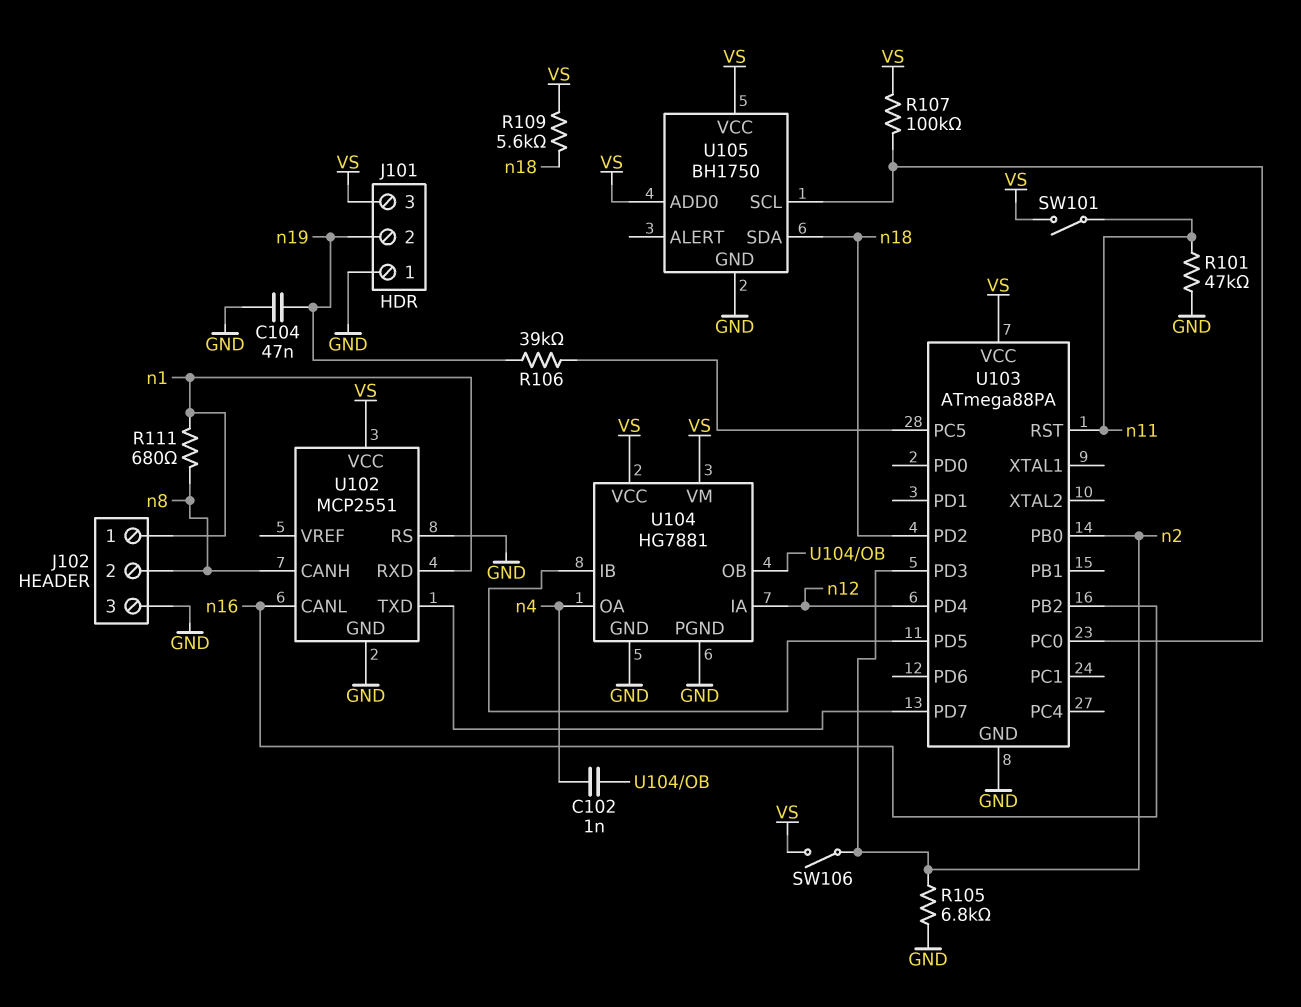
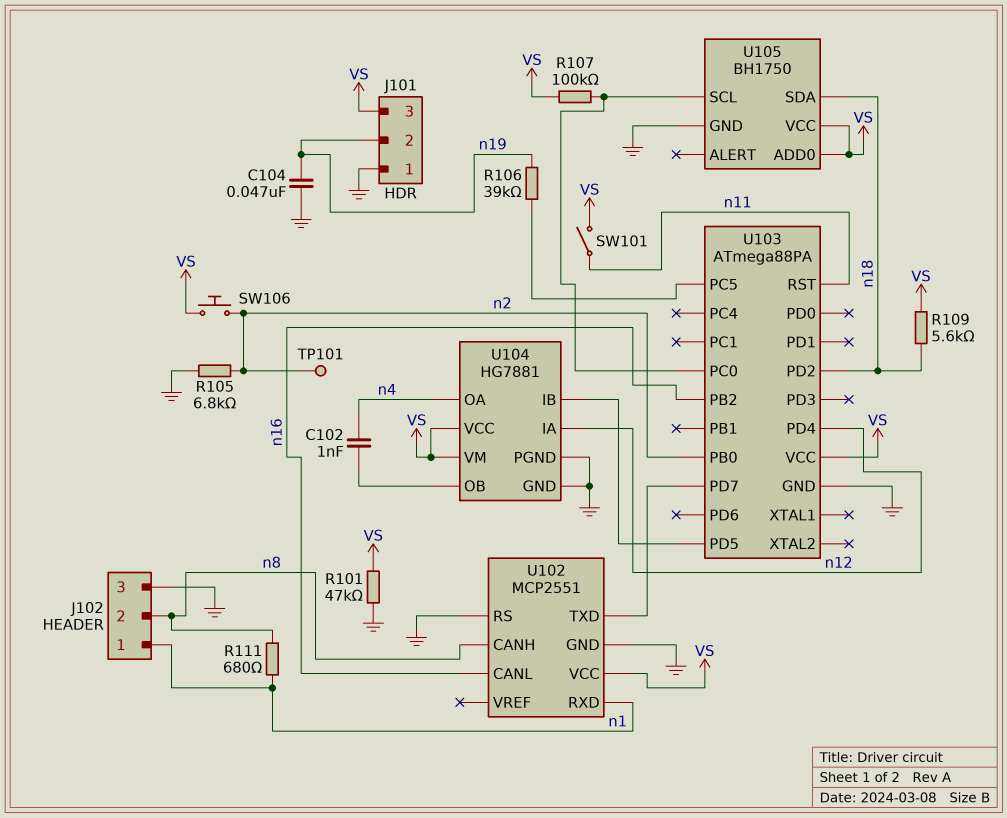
R101: 47k (GND, n11) -> 47k (GND, VS)
SW106: switch (VS, n2) -> button (VS, n2)
TP101: none -> test point (n2)
U103 pin PD3: n2 -> none

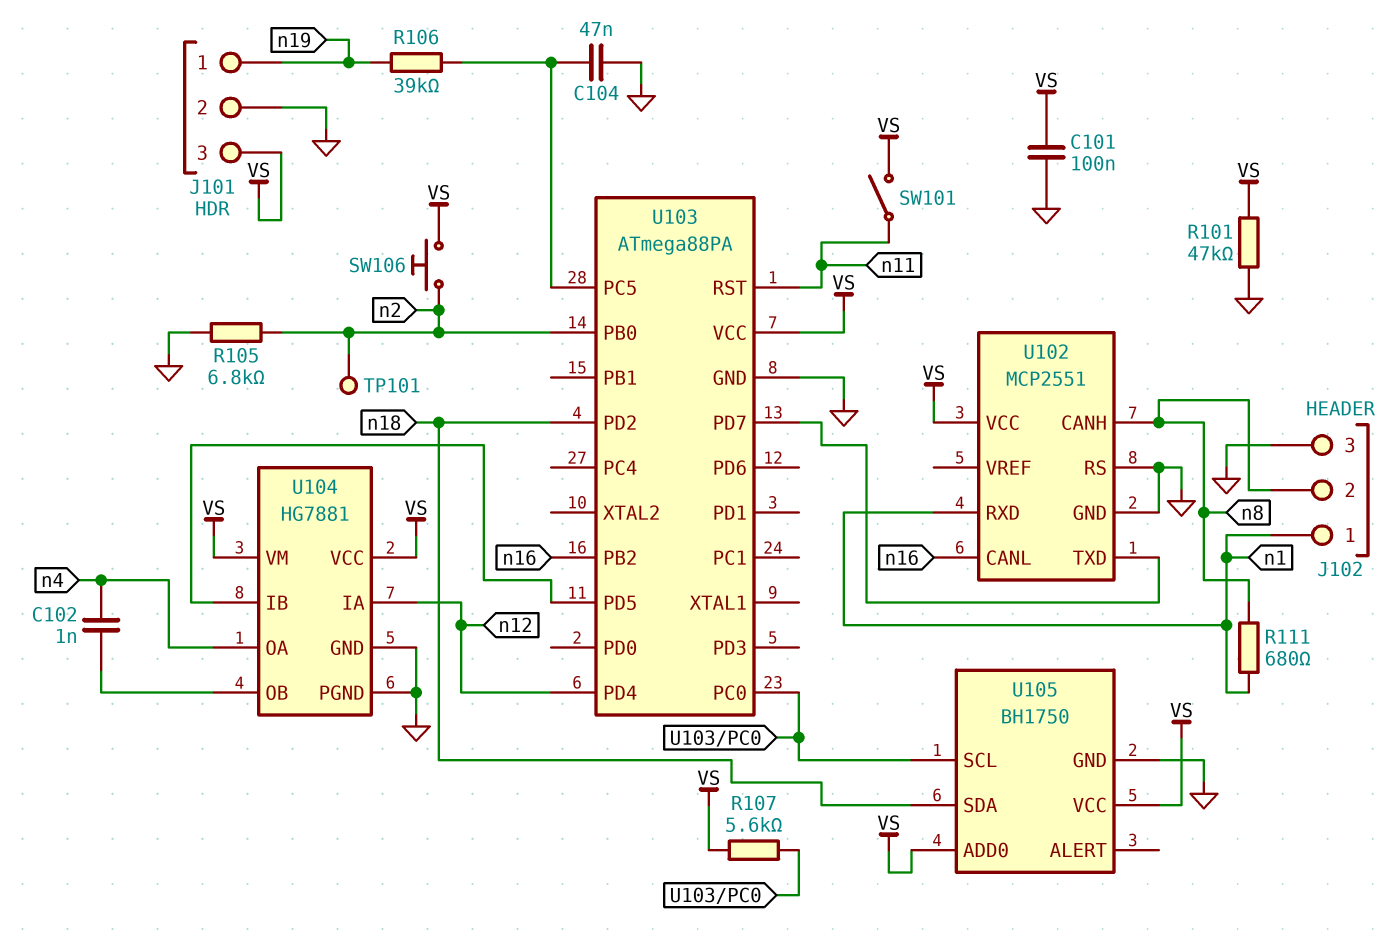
C101: none -> 100nF (GND, VS)
C104: 47nF (GND, n19) -> 47nF (GND, U103/PC5)
J101 pin 1: GND -> n19
J101 pin 2: n19 -> GND
R107: 100k (U103/PC0, VS) -> 5.6k (U103/PC0, VS)
R109: 5.6k (VS, n18) -> none

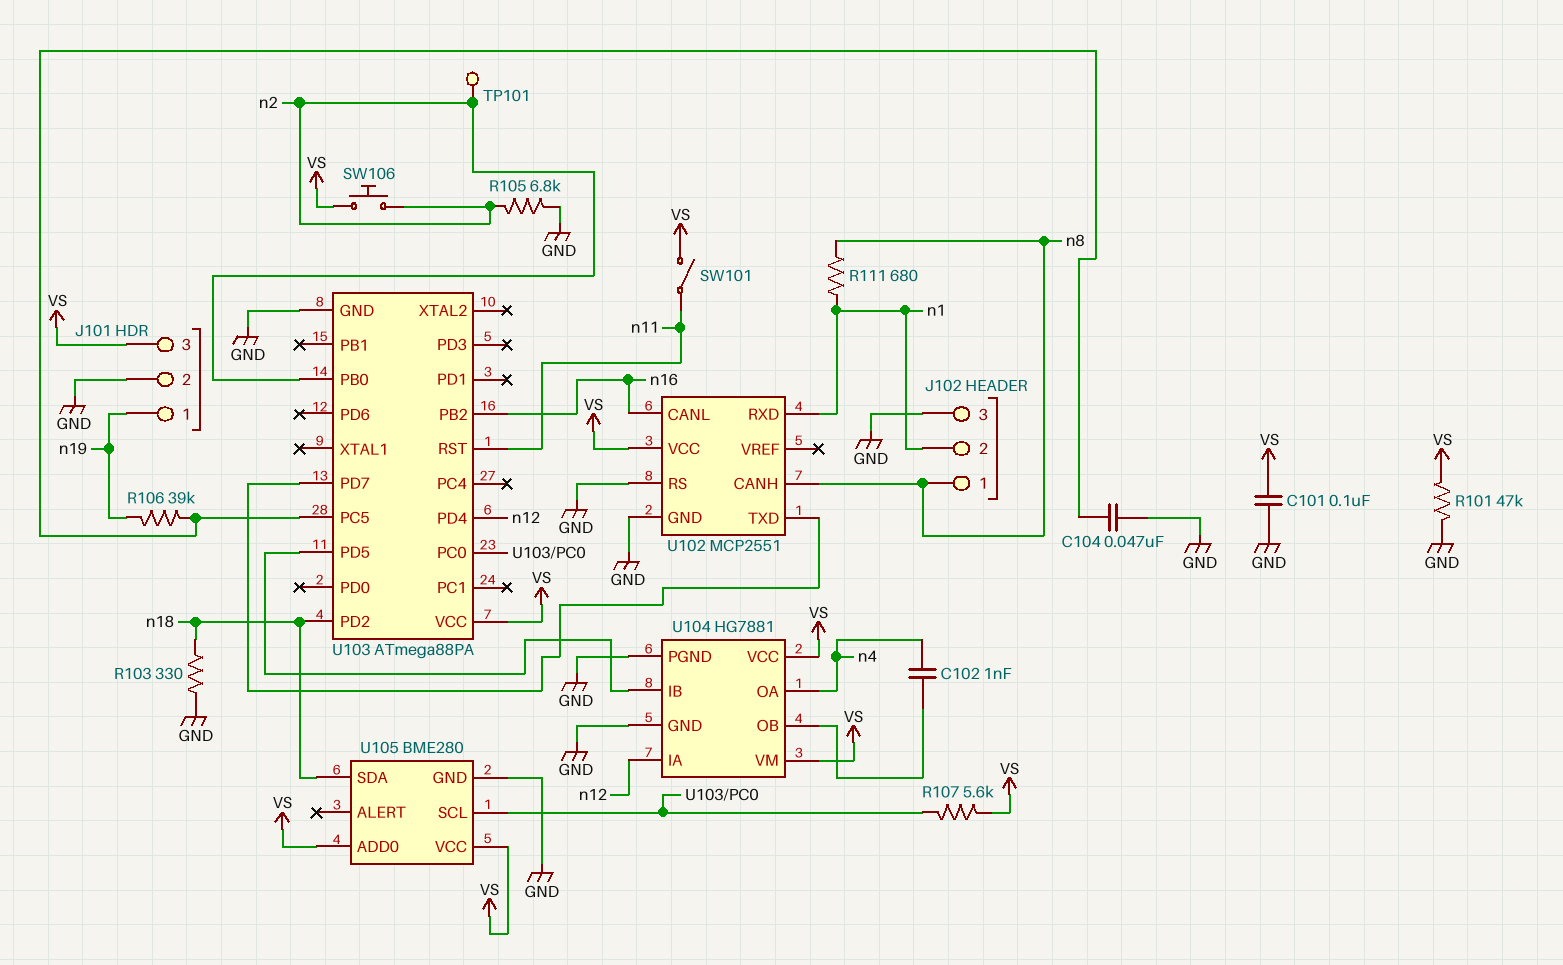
J102 pin 1: n1 -> n8
J102 pin 2: n8 -> n1
R103: none -> 330 (GND, n18)
U105: BH1750 -> BME280

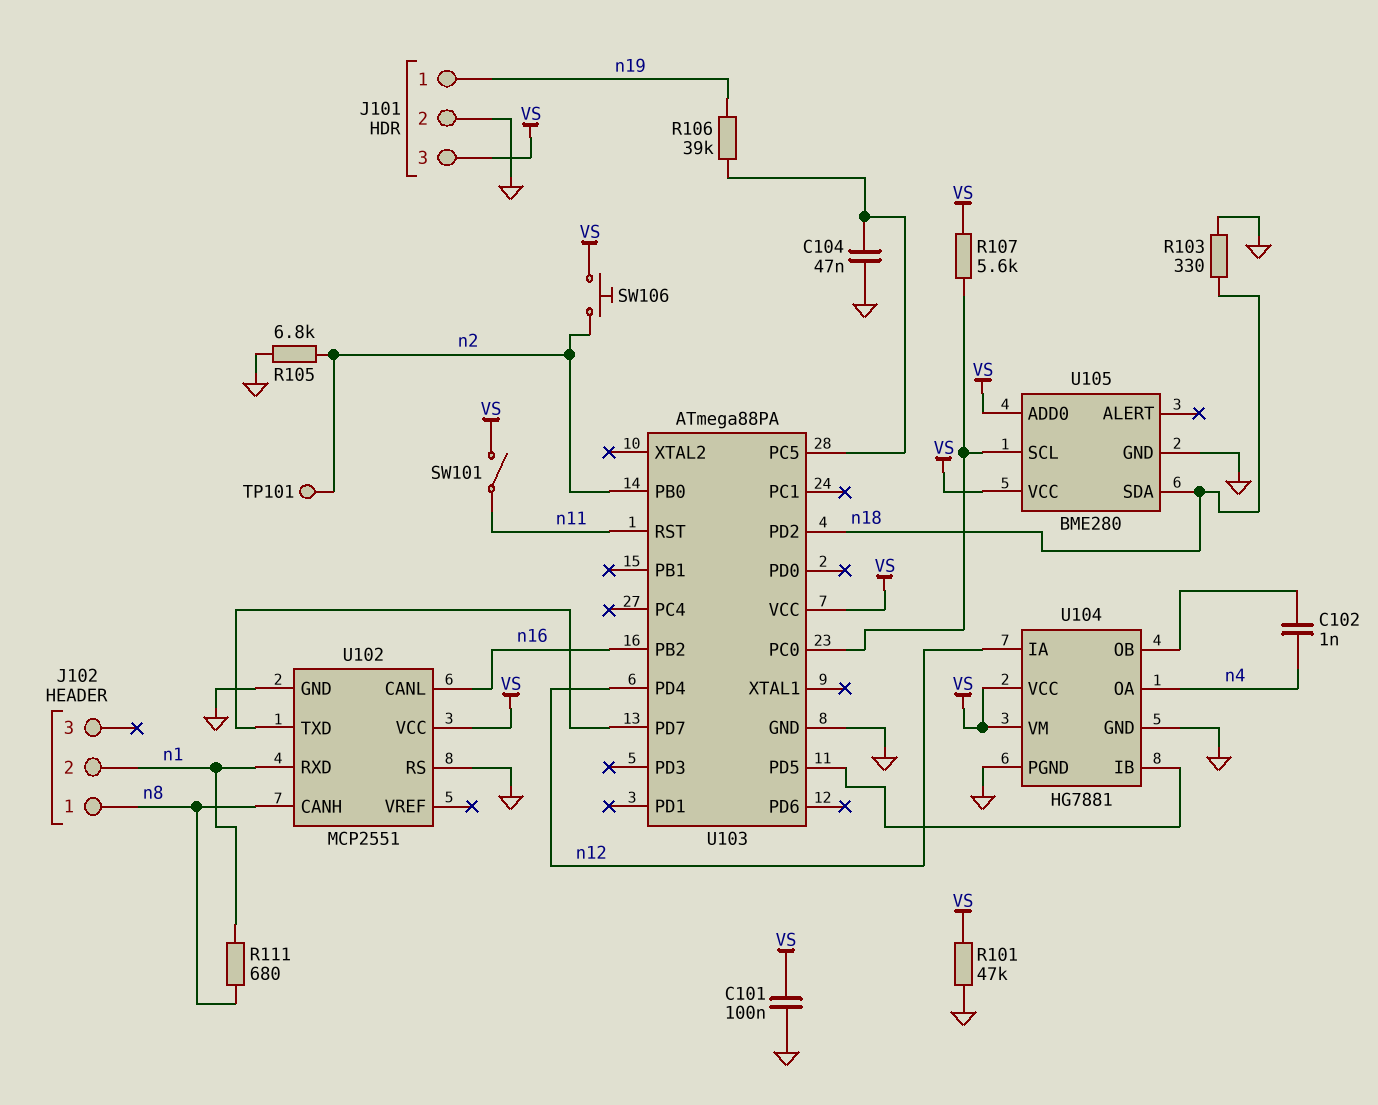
J102 pin 3: GND -> none

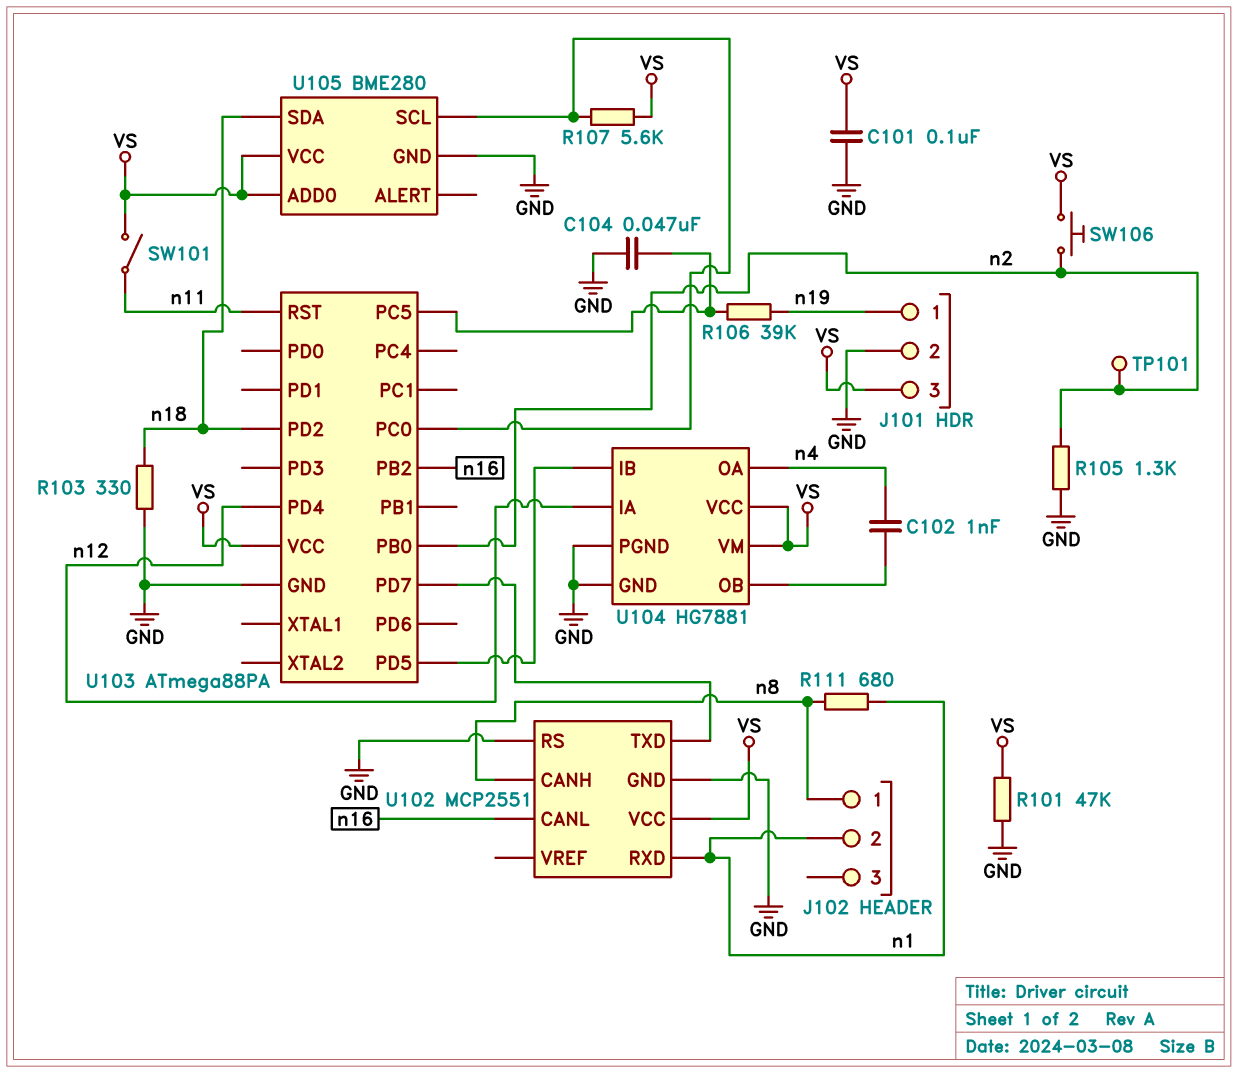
R105: 6.8k (GND, n2) -> 1.3k (GND, n2)

